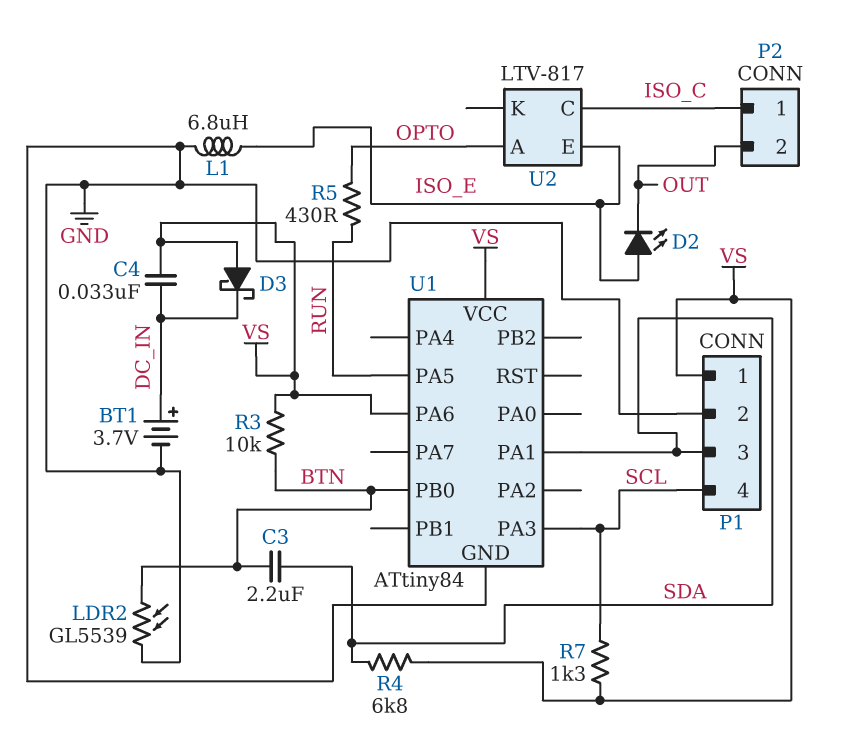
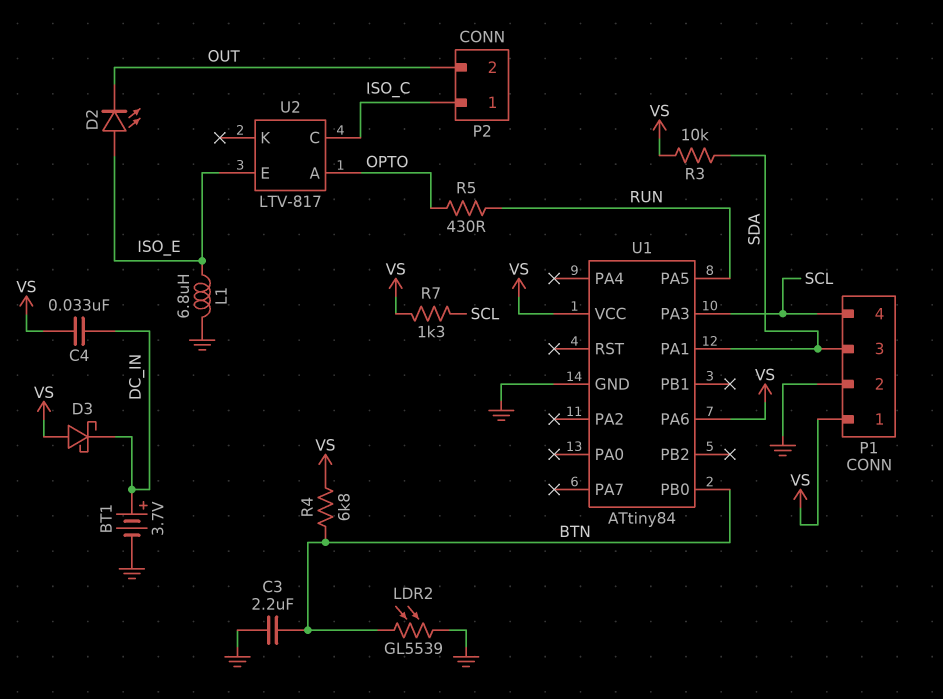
C3: 2.2uF (BTN, SDA) -> 2.2uF (BTN, GND)
R3: 10k (BTN, VS) -> 10k (SDA, VS)
R4: 6.8k (SDA, VS) -> 6.8k (BTN, VS)

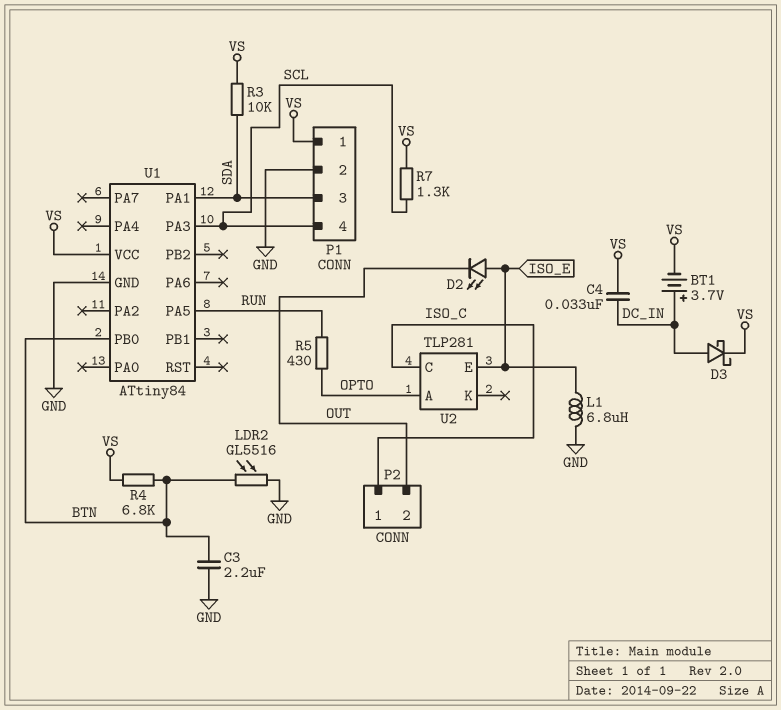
BT1: 3.7V (plus DC_IN, minus GND) -> 3.7V (plus DC_IN, minus VS)
D3: schottky (A VS, K DC_IN) -> schottky (A DC_IN, K VS)
LDR2: GL5539 (BTN, GND) -> GL5516 (BTN, GND)
U1 pin PA6: VS -> none
U2: LTV-817 -> TLP281

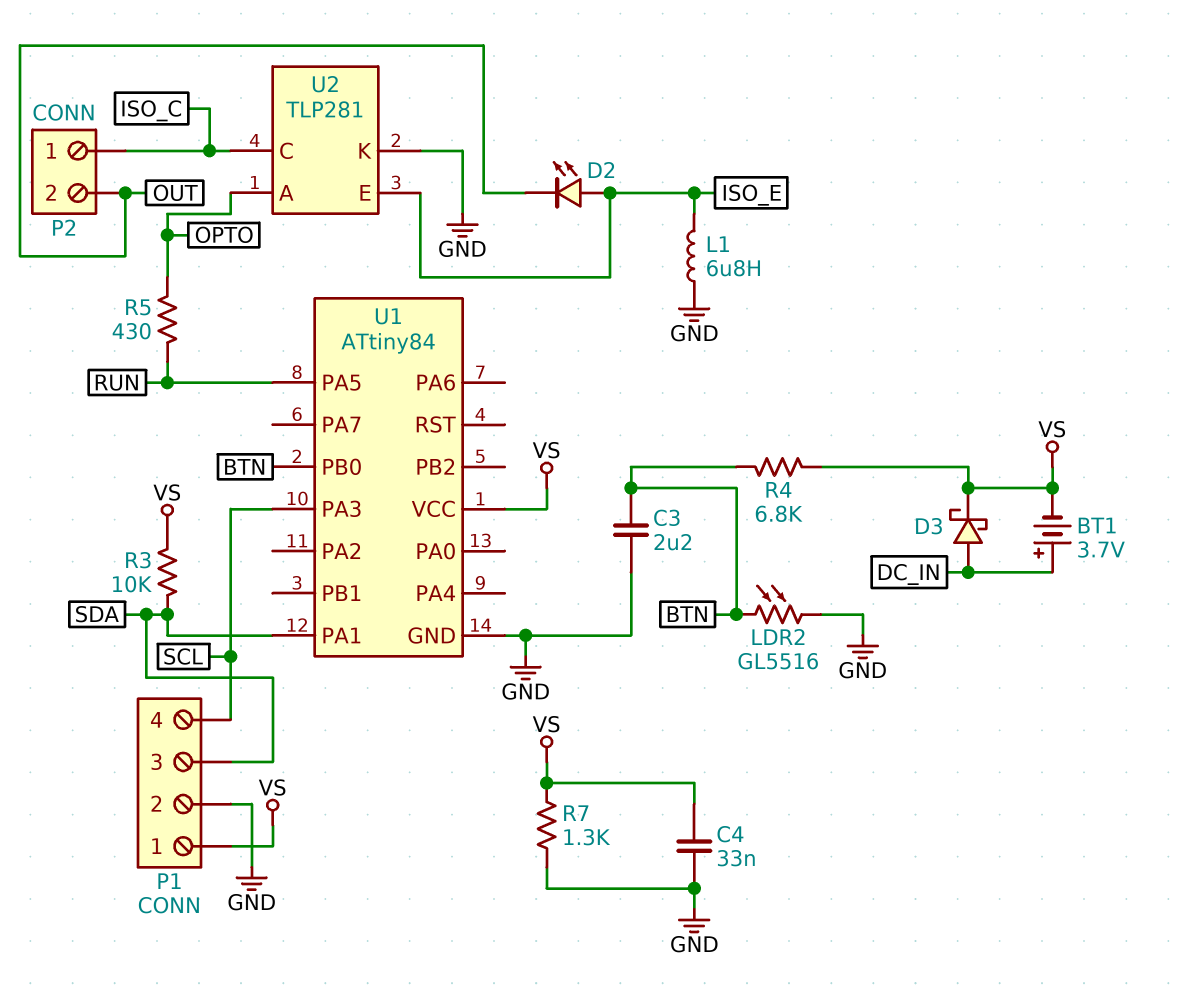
C4: 33nF (DC_IN, VS) -> 33nF (GND, VS)
R7: 1.3k (SCL, VS) -> 1.3k (GND, VS)
U2 pin K: none -> GND

